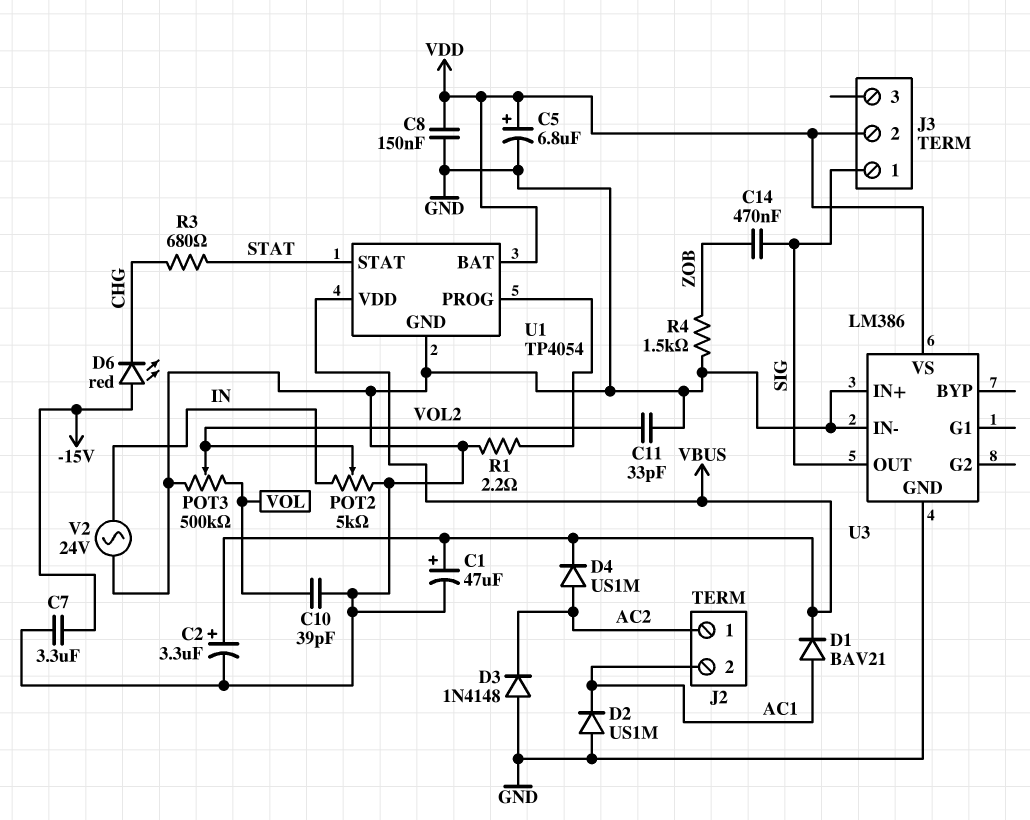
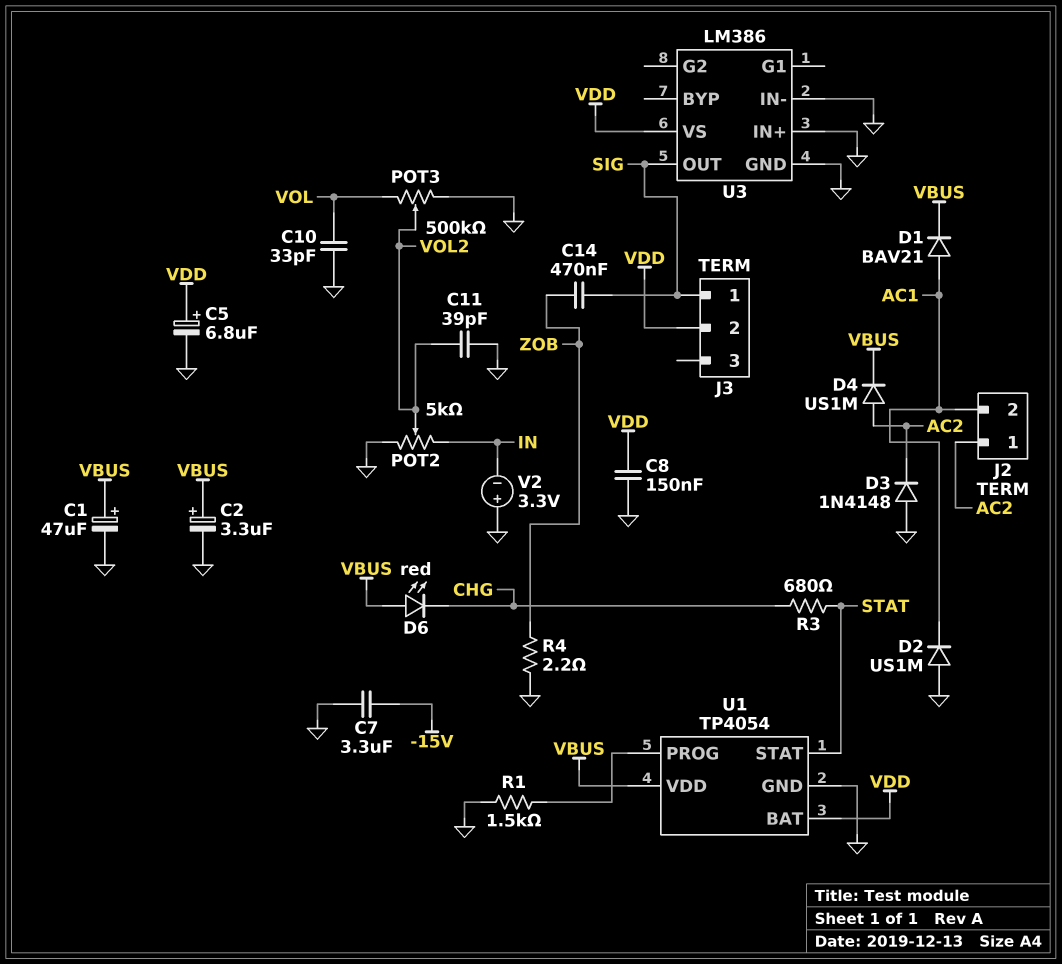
C10: 39pF (GND, VOL) -> 33pF (GND, VOL)
C11: 33pF (GND, VOL2) -> 39pF (GND, VOL2)
D6: LED red (A -15V, K CHG) -> LED red (A VBUS, K CHG)
R1: 2.2 (GND, U1/PROG) -> 1.5k (GND, U1/PROG)
R4: 1.5k (GND, ZOB) -> 2.2 (GND, ZOB)
V2: AC 24V (GND, IN) -> 3.3V (plus GND, minus IN)

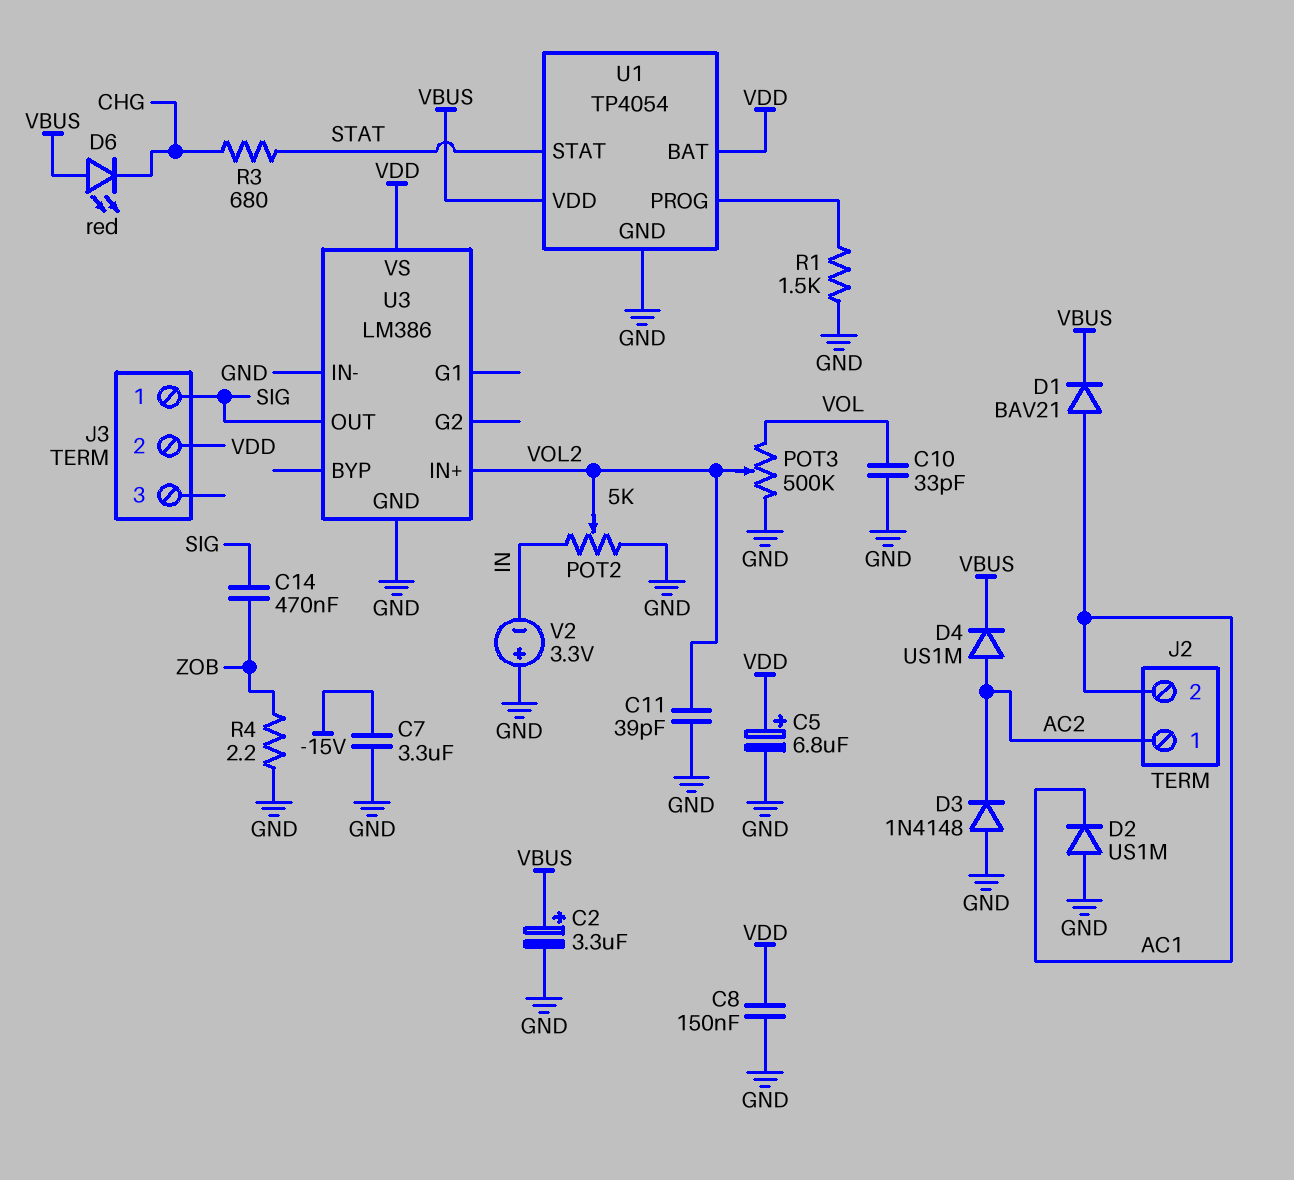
C1: 47uF (plus VBUS, minus GND) -> none
U3 pin IN+: GND -> VOL2

